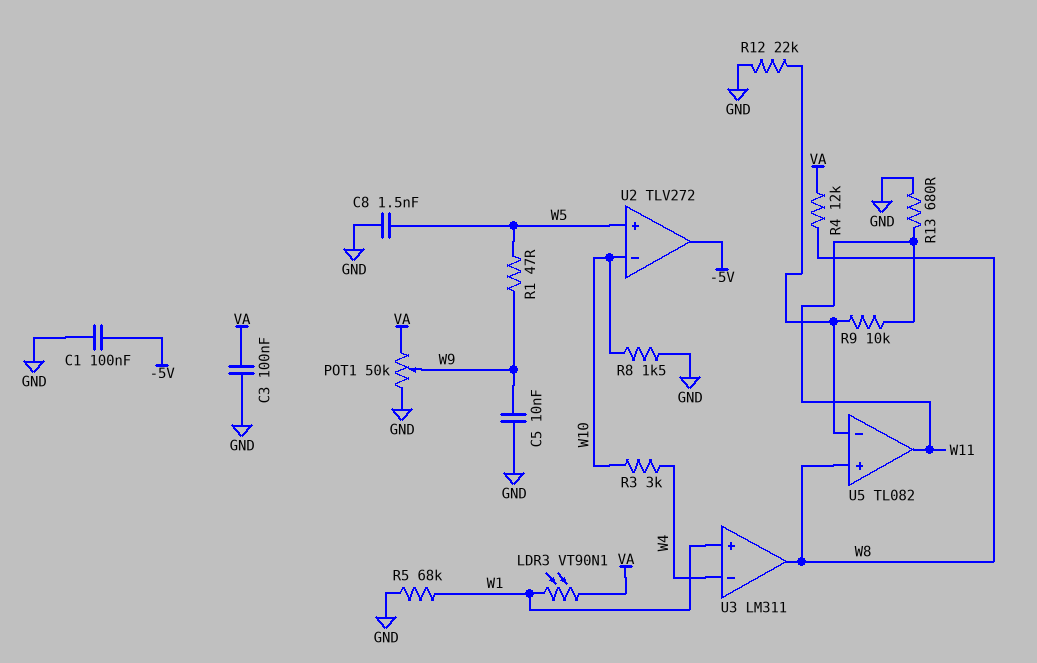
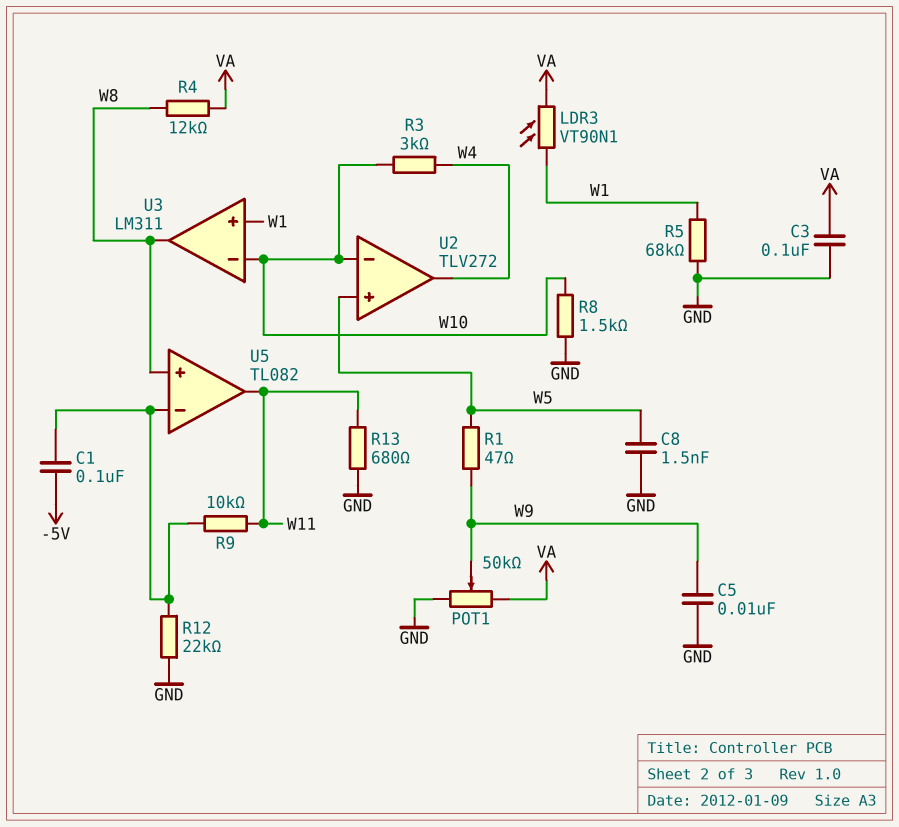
C1: 100nF (-5V, GND) -> 100nF (-5V, U5/in-)
U2 pin out: -5V -> W4
U3 pin in-: W4 -> W10

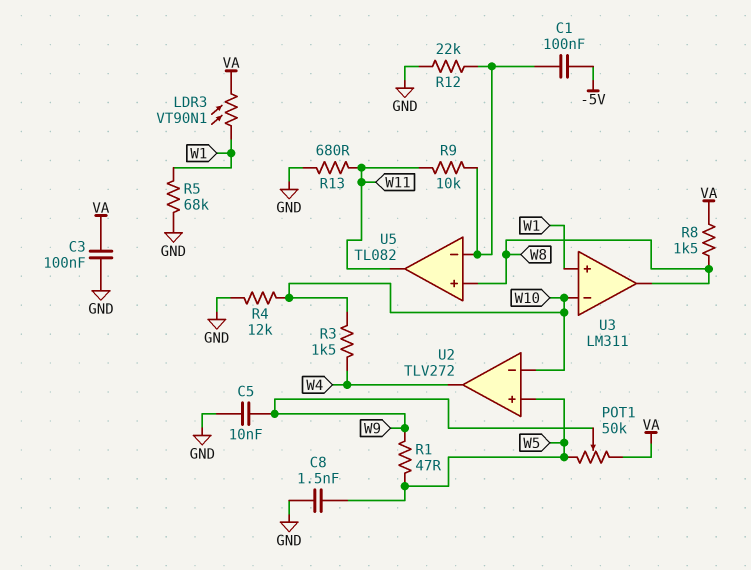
POT1: 50k (GND, VA, wiper W9) -> 50k (VA, W5, wiper W9)
R3: 3k (W4, W10) -> 1.5k (W4, W10)
R4: 12k (VA, W8) -> 12k (GND, W10)
R8: 1.5k (GND, W10) -> 1.5k (VA, W8)

